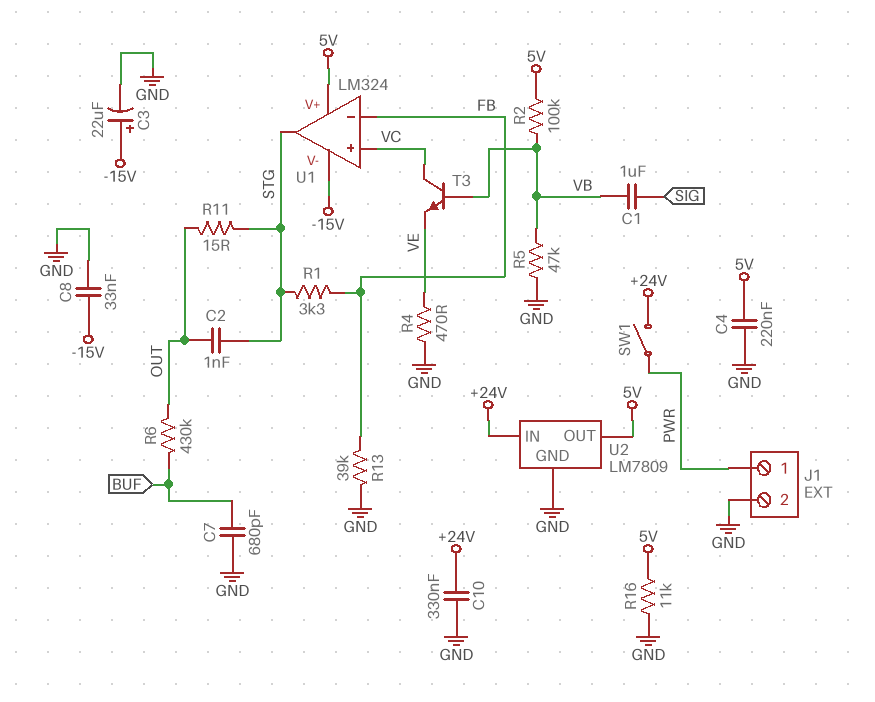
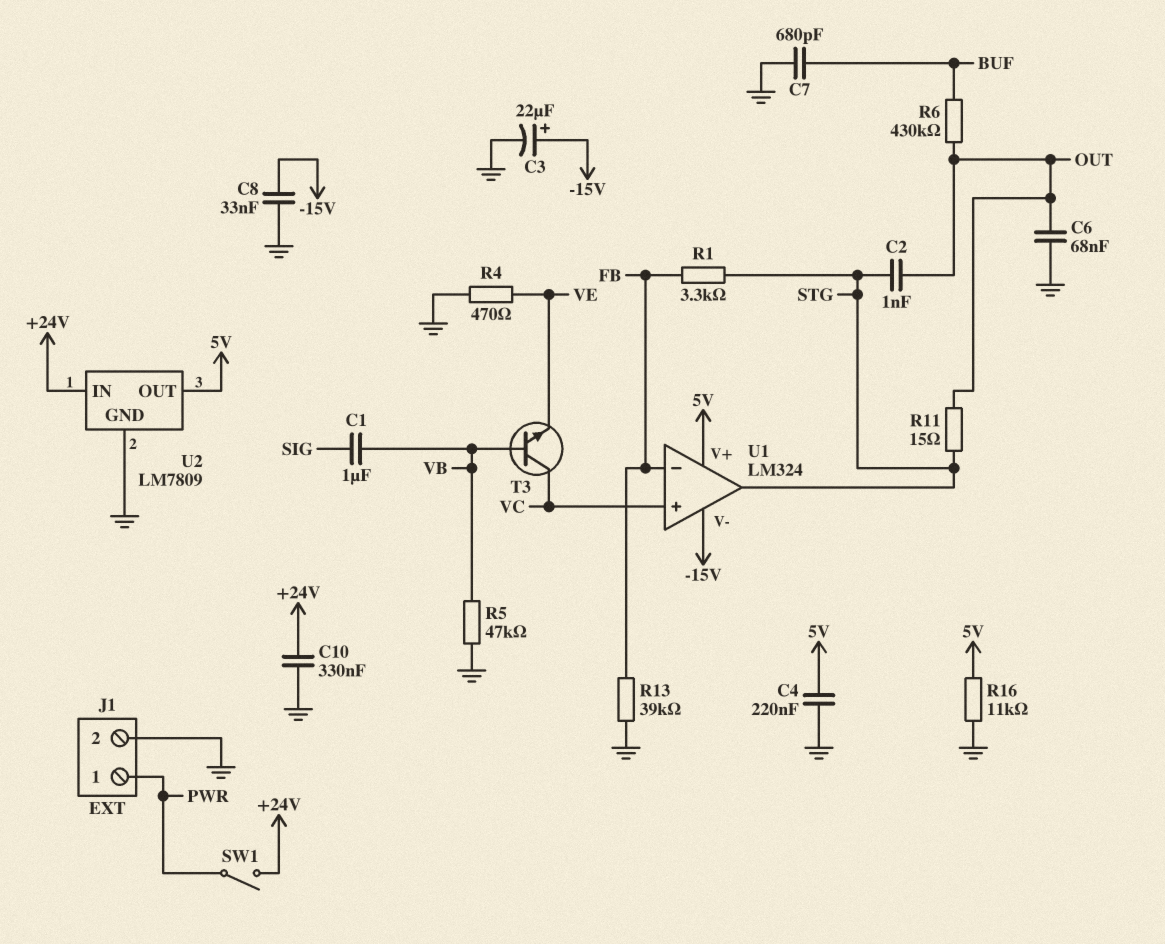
C6: none -> 68nF (GND, OUT)
R2: 100k (5V, VB) -> none

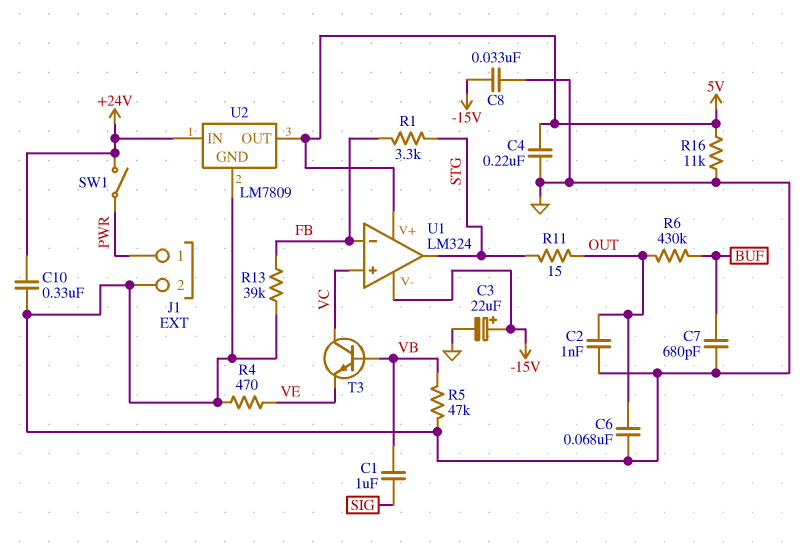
C2: 1nF (OUT, STG) -> 1nF (GND, OUT)

